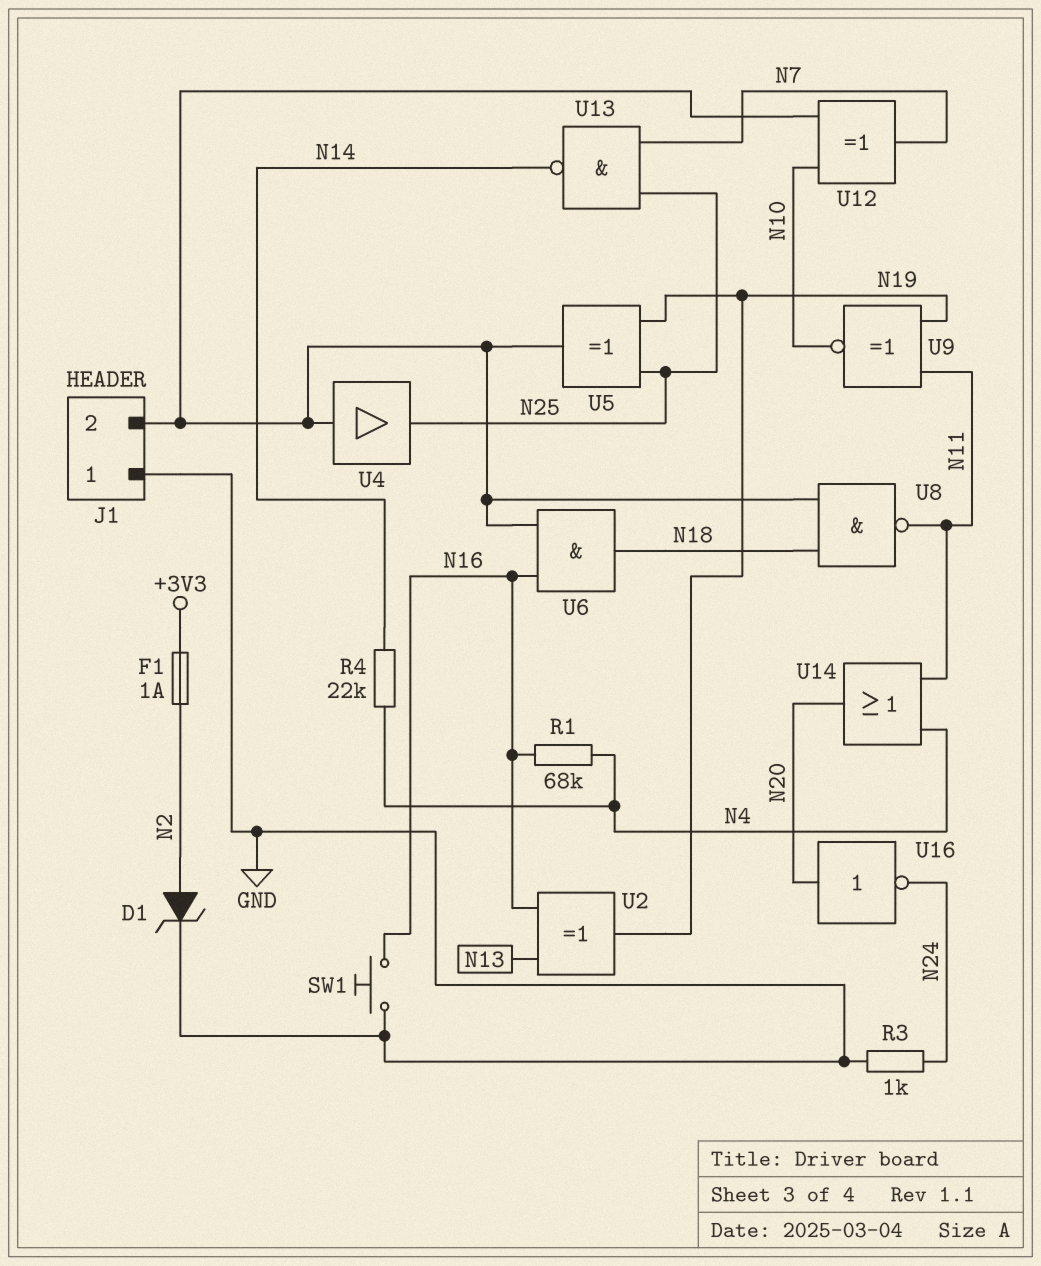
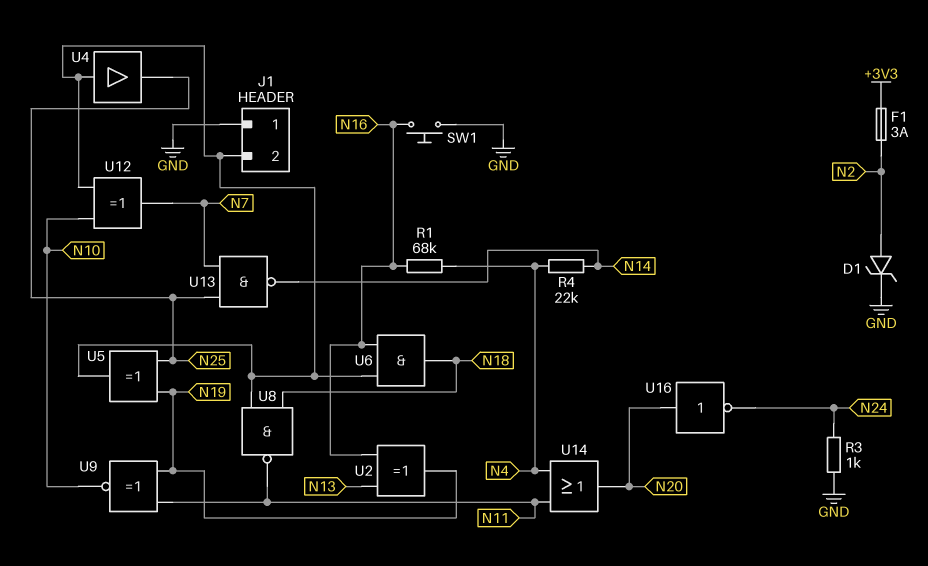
F1: 1A (+3V3, N2) -> 3A (+3V3, N2)

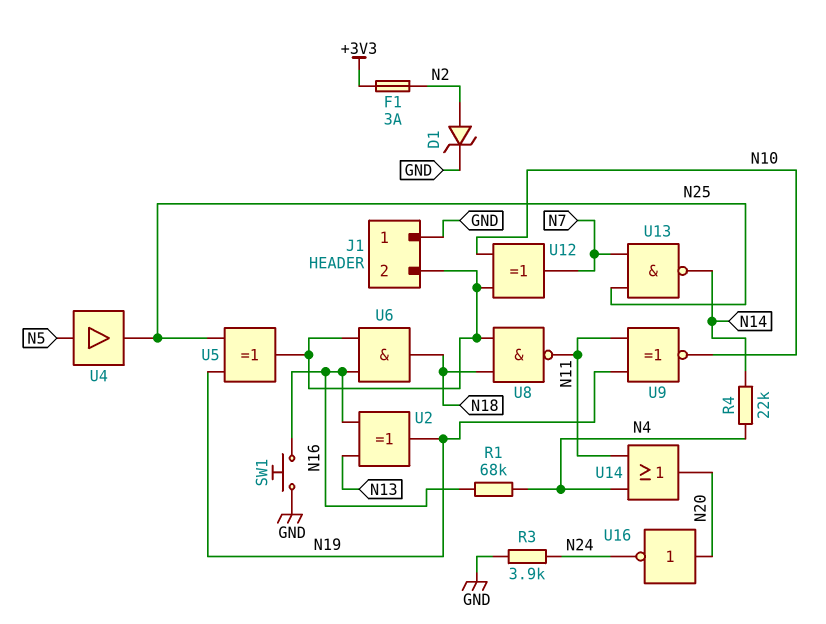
R3: 1k (GND, N24) -> 3.9k (GND, N24)
U4: buffer (in J1/2, out N25) -> buffer (in N5, out N25)

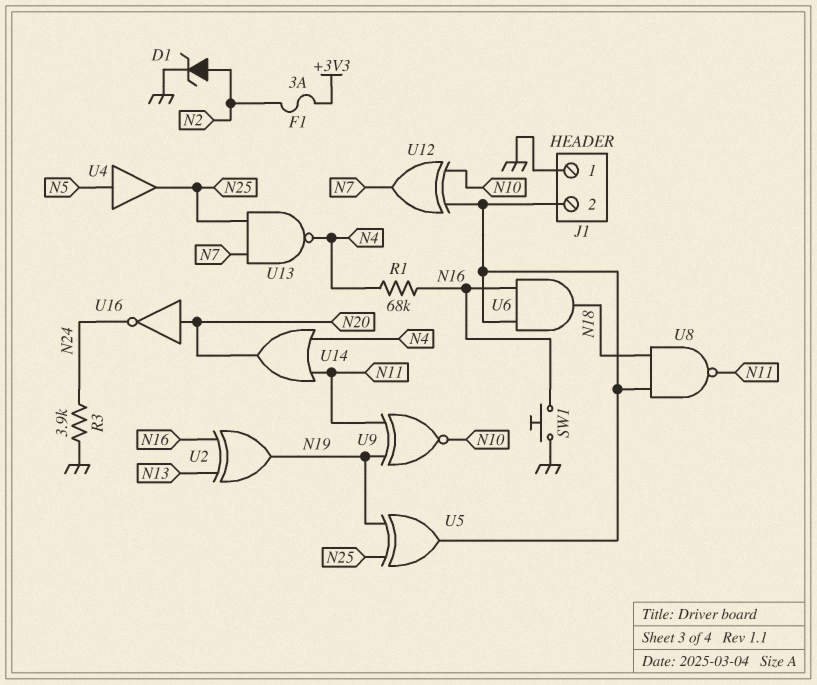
R4: 22k (N4, N14) -> none
U13: NAND (in N7, in N25, out N14) -> NAND (in N7, in N25, out N4)

